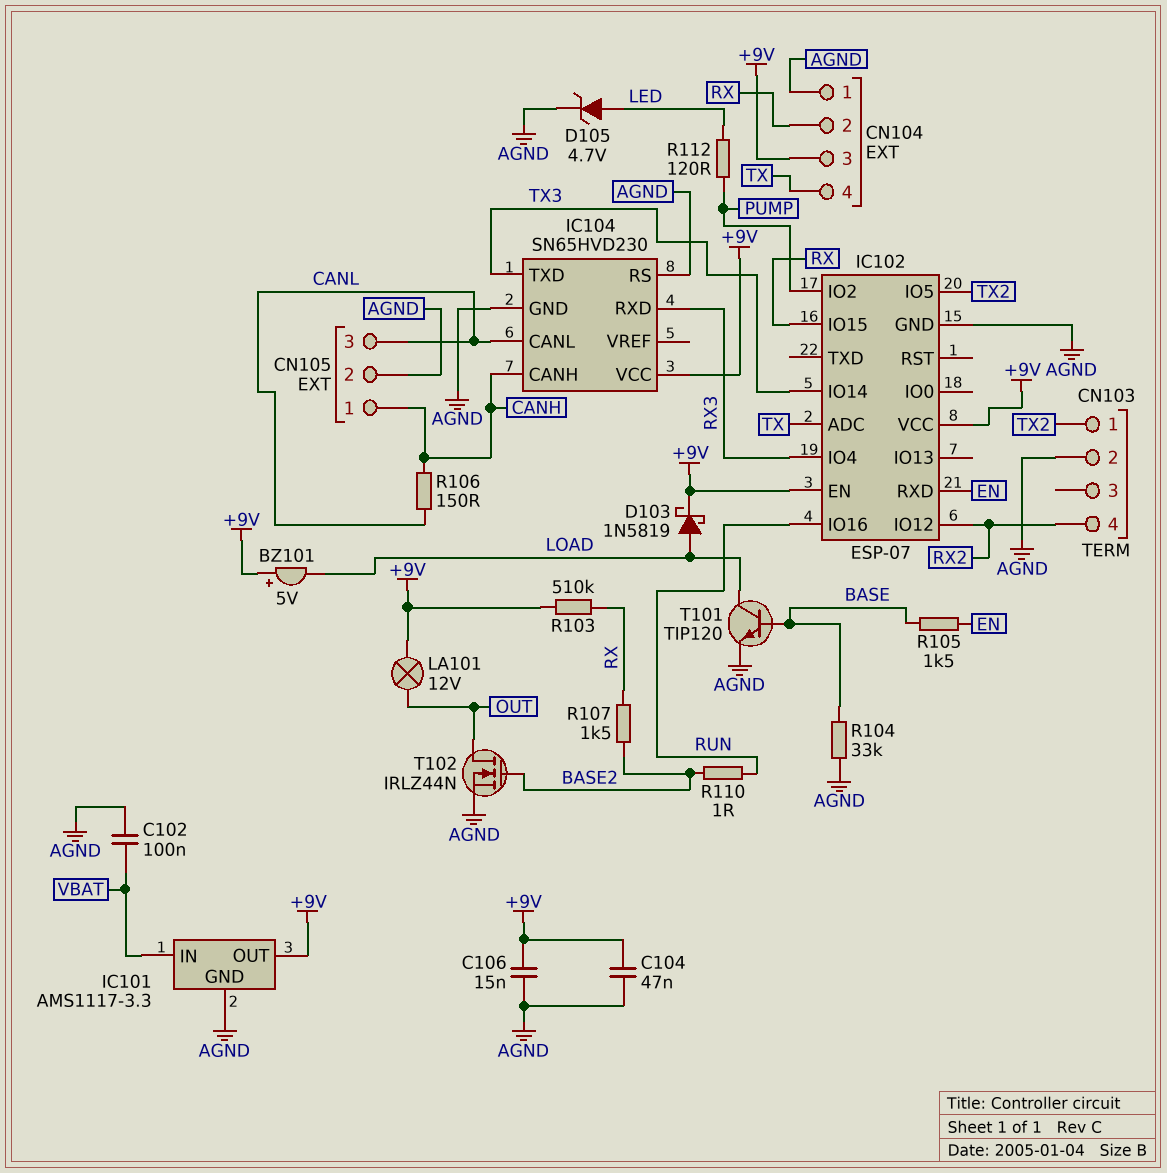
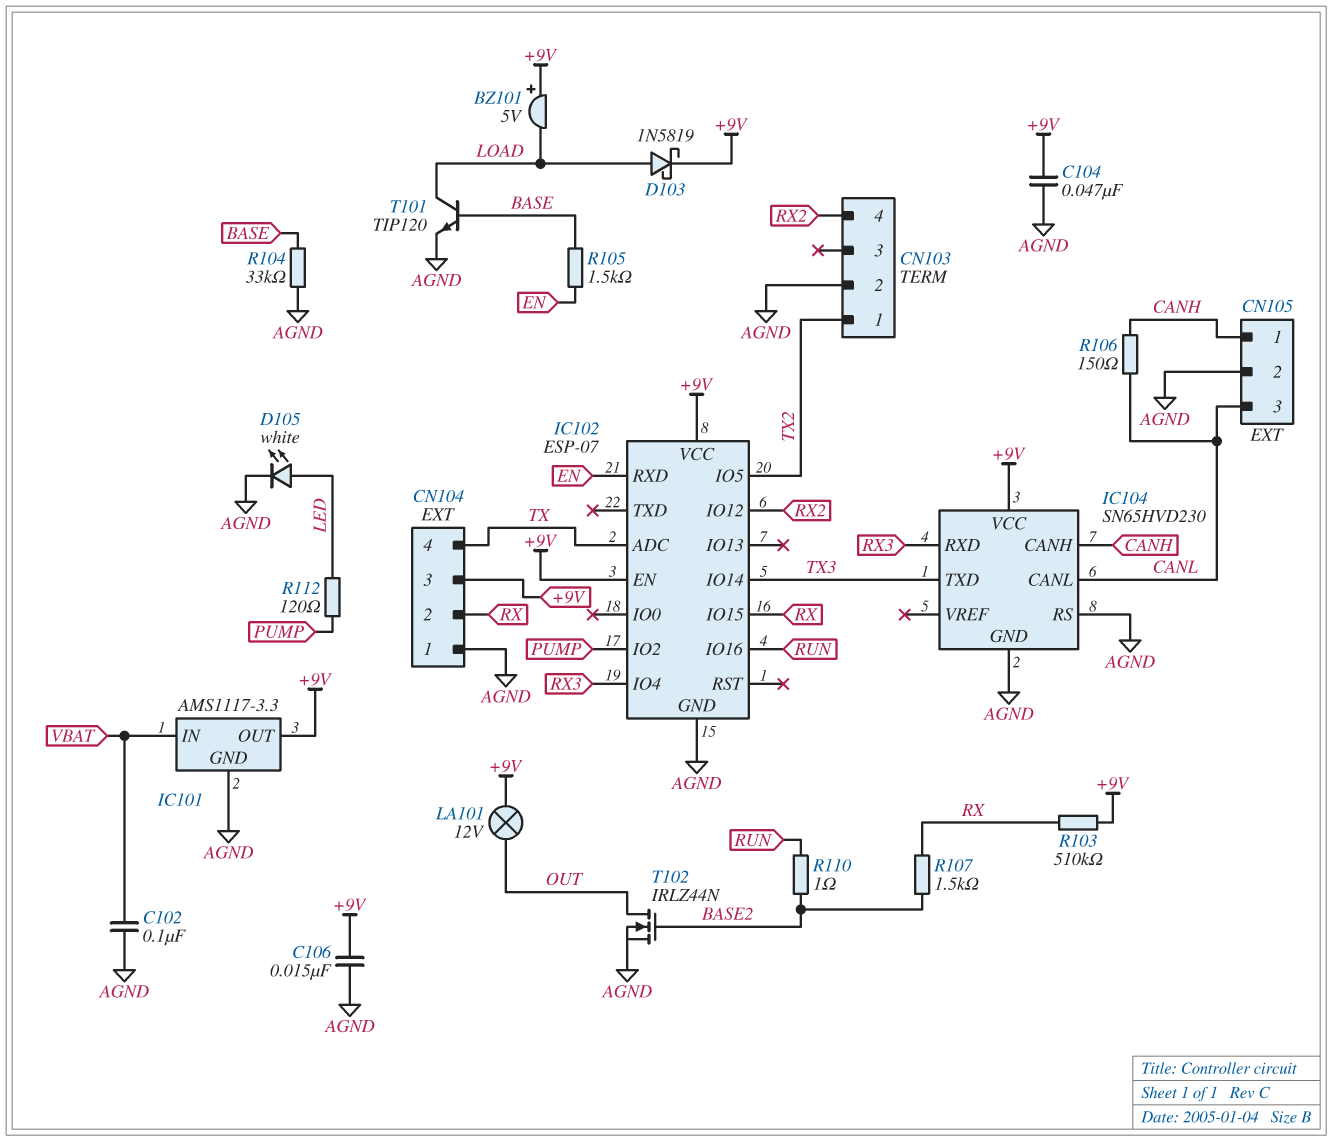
D105: zener 4.7V (A LED, K AGND) -> LED white (A LED, K AGND)

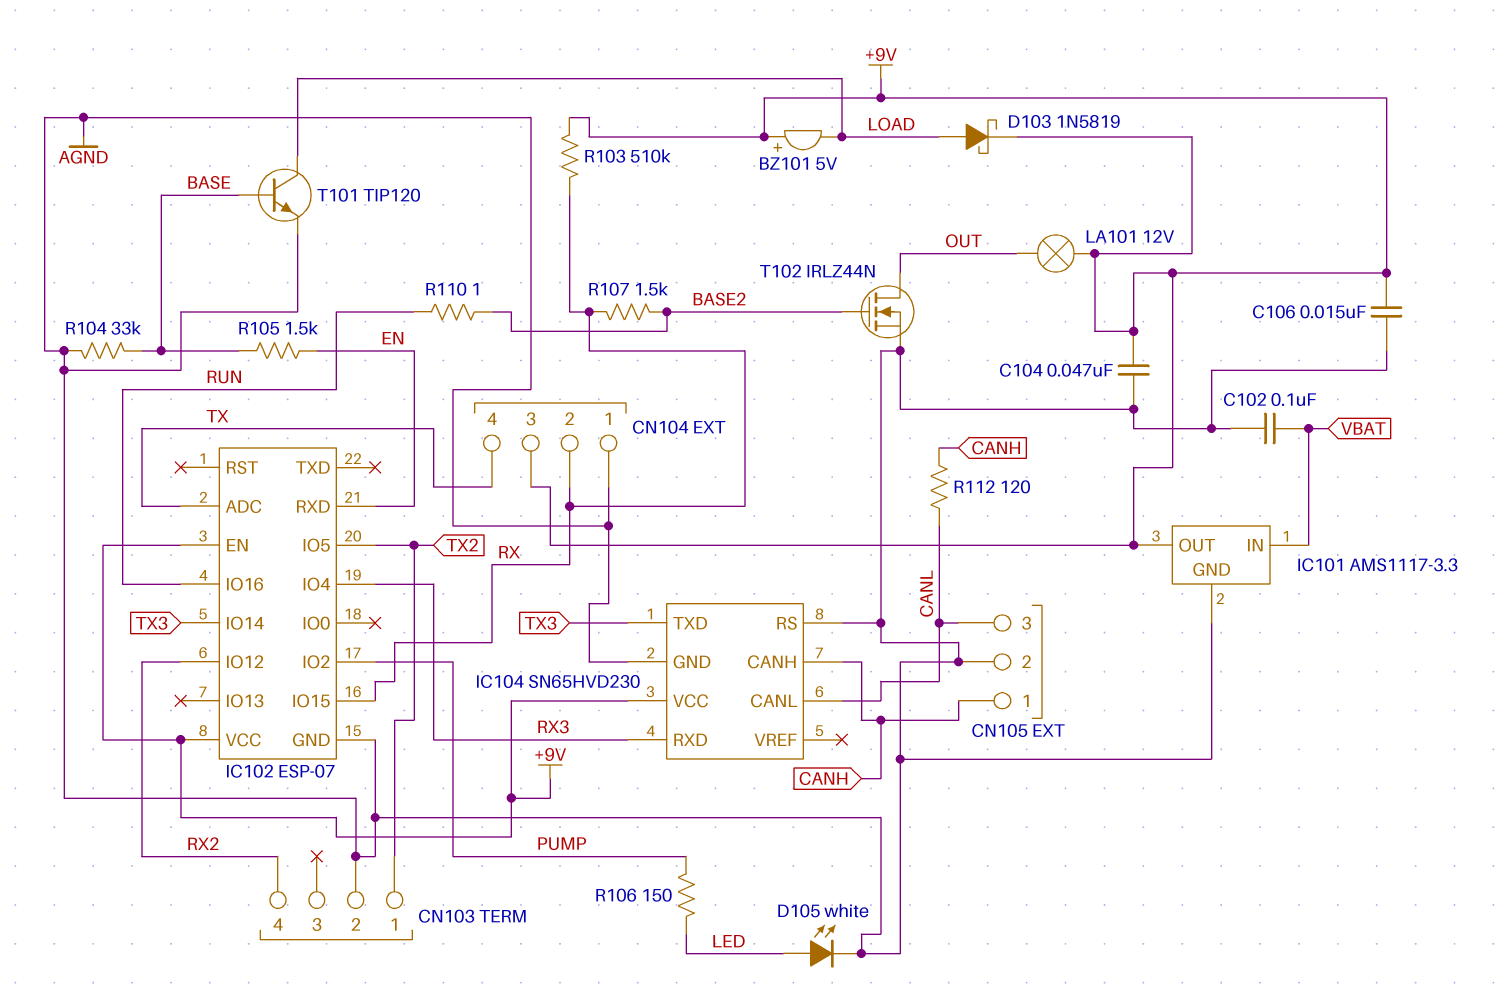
R106: 150 (CANH, CANL) -> 150 (LED, PUMP)
R112: 120 (LED, PUMP) -> 120 (CANH, CANL)

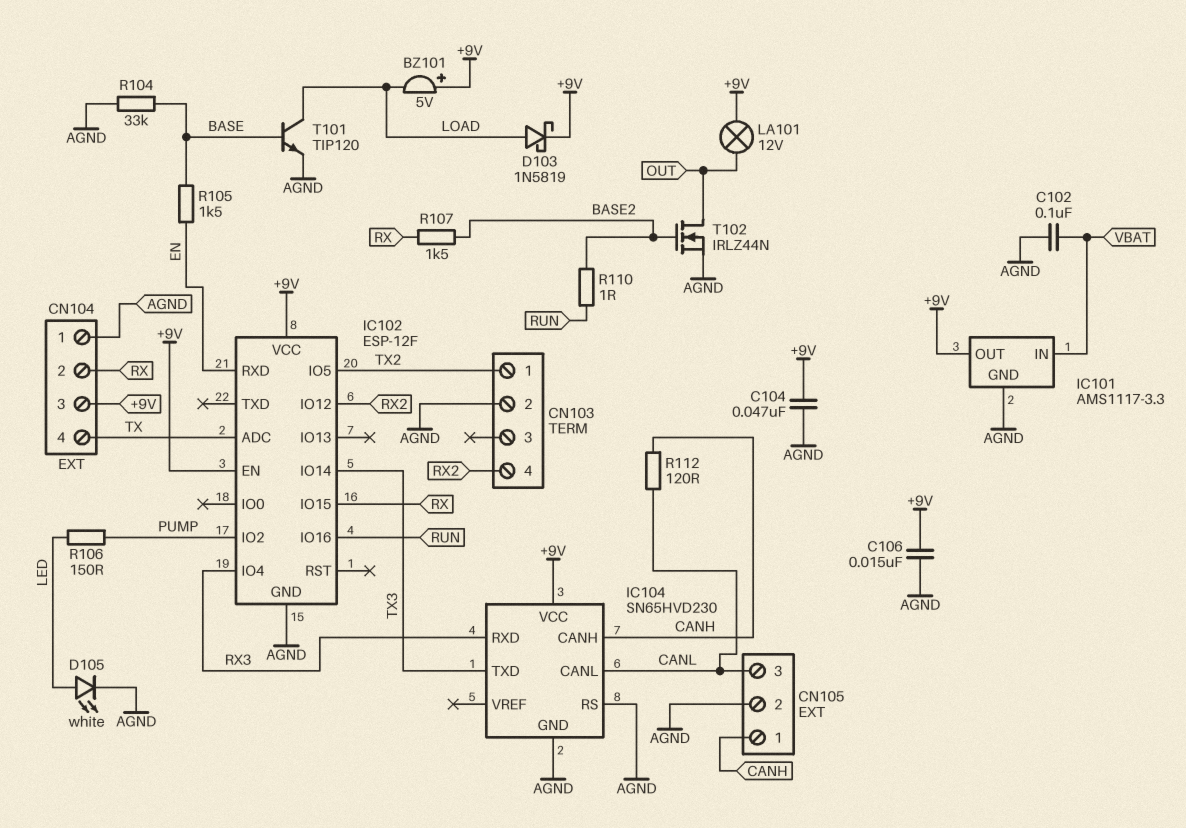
IC102: ESP-07 -> ESP-12F
R103: 510k (+9V, RX) -> none

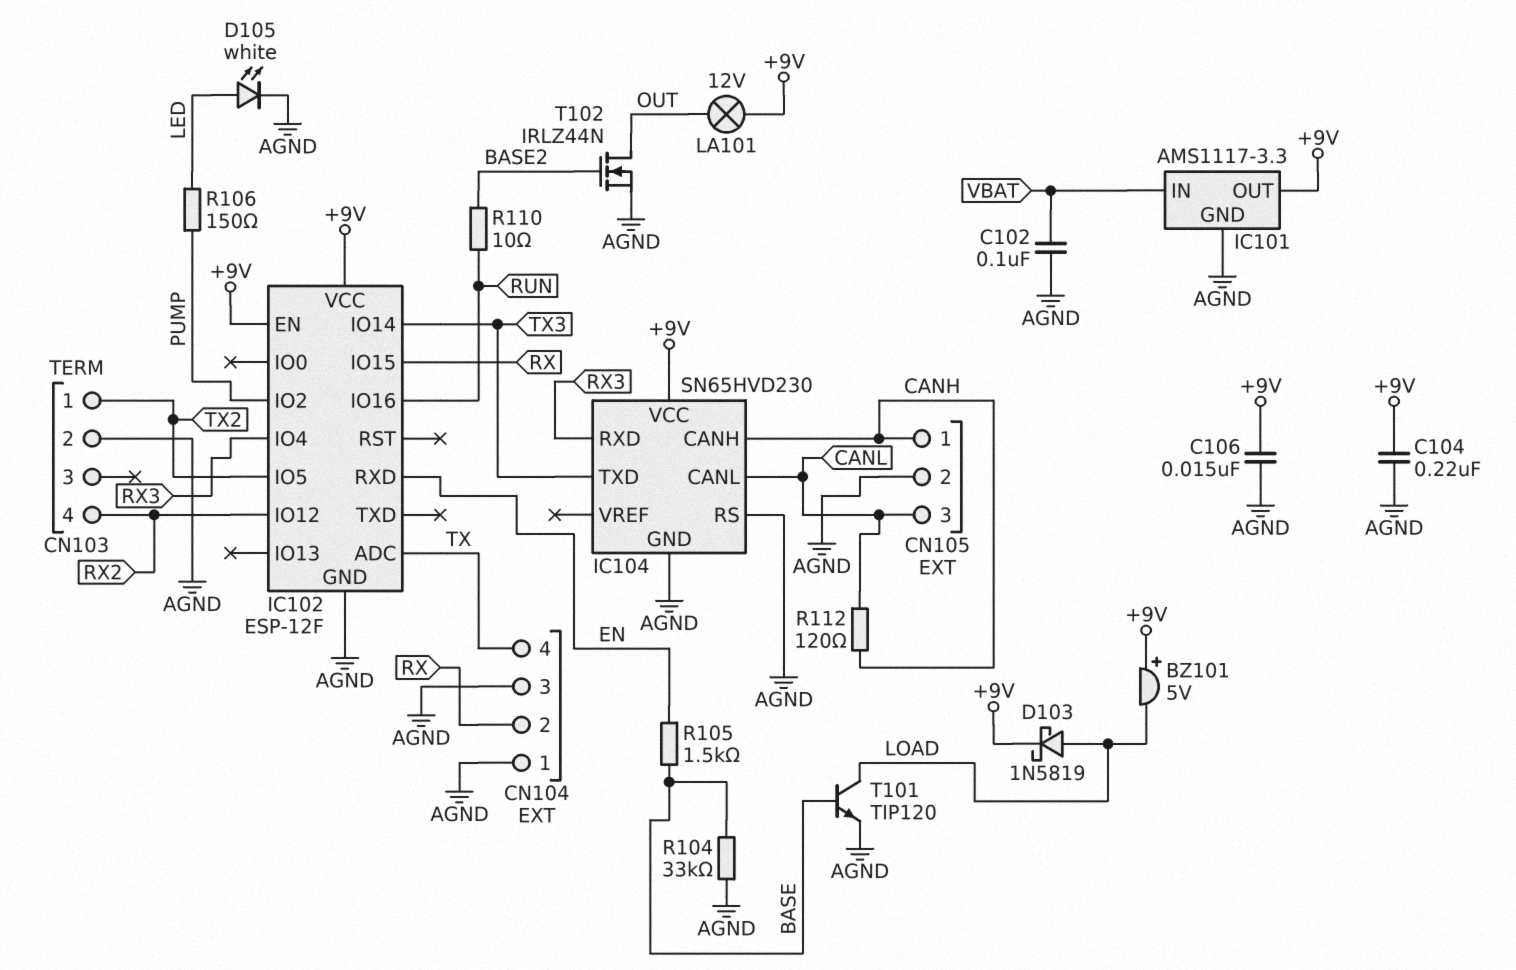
C104: 47nF (+9V, AGND) -> 220nF (+9V, AGND)
CN104 pin 3: +9V -> AGND
R107: 1.5k (BASE2, RX) -> none
R110: 1 (BASE2, RUN) -> 10 (BASE2, RUN)

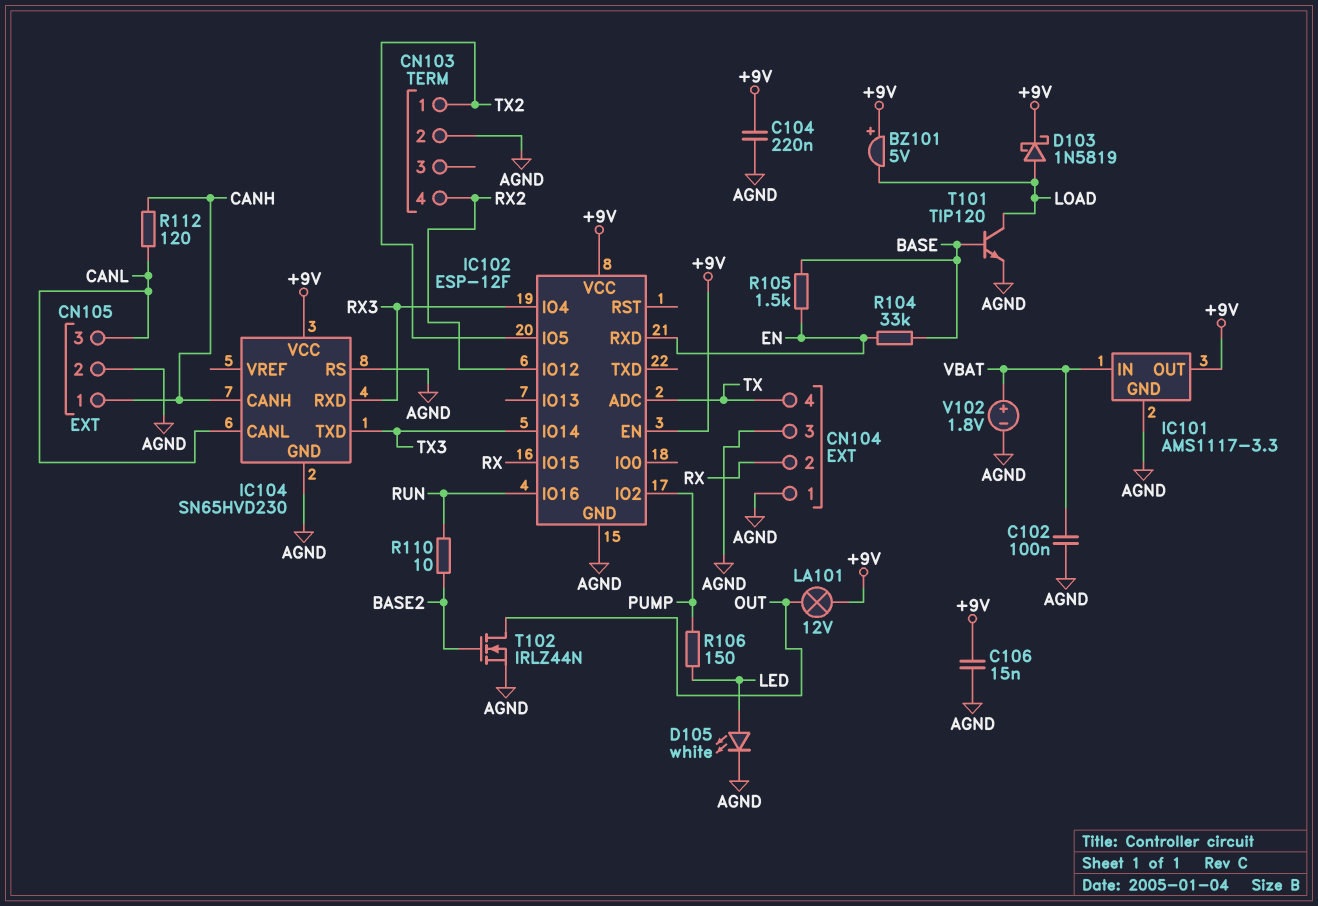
R104: 33k (AGND, BASE) -> 33k (BASE, EN)
V102: none -> 1.8V (plus VBAT, minus AGND)

